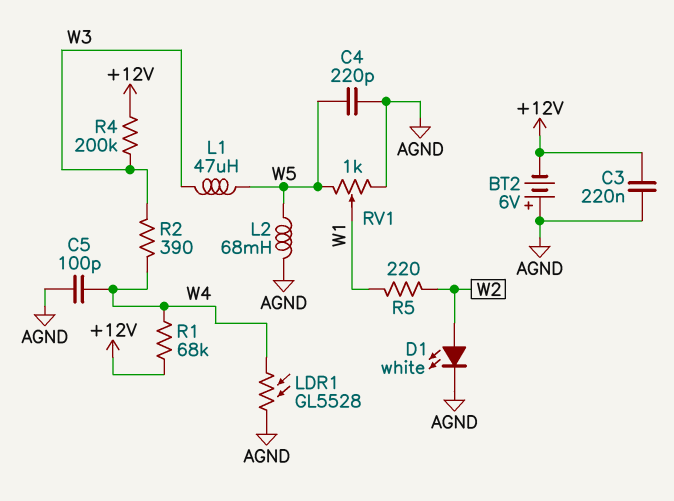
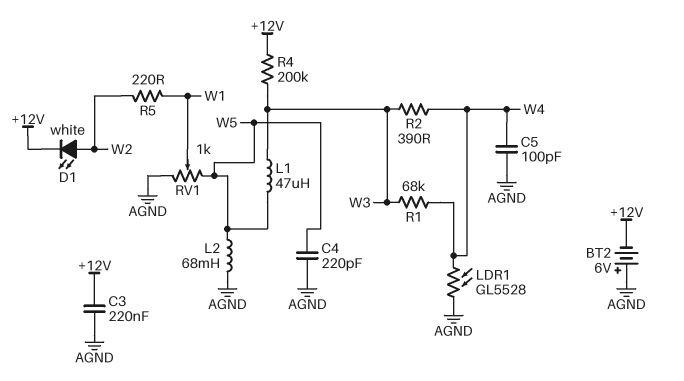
D1: LED white (A W2, K AGND) -> LED white (A W2, K +12V)
R1: 68k (+12V, W4) -> 68k (W3, W4)

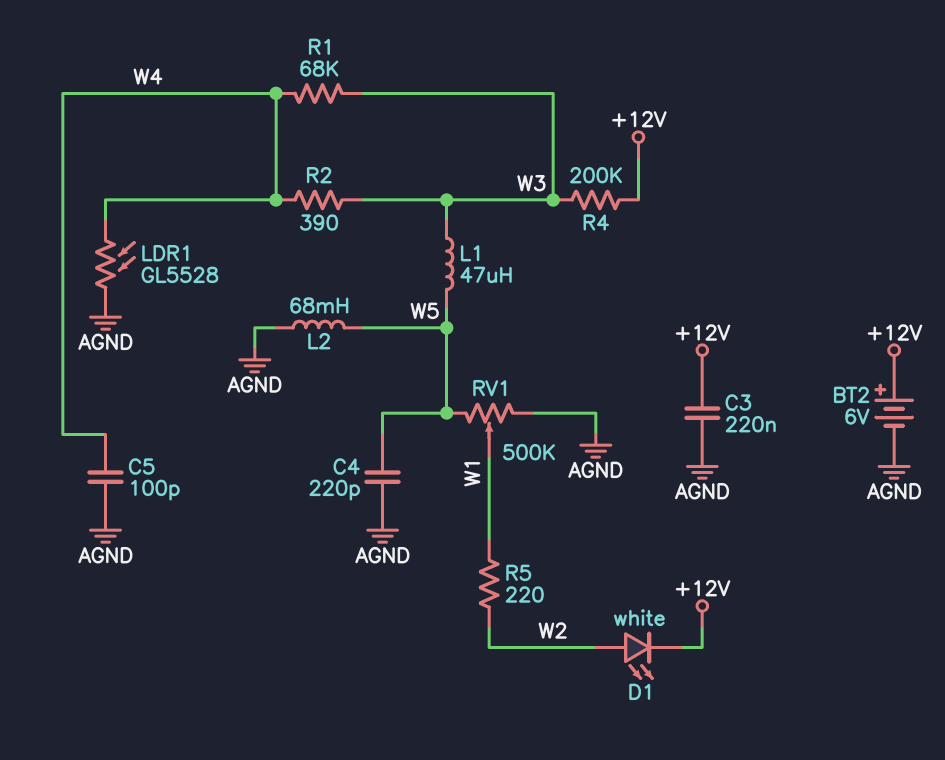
BT2: 6V (plus AGND, minus +12V) -> 6V (plus +12V, minus AGND)
RV1: 1k (AGND, W5, wiper W1) -> 500k (AGND, W5, wiper W1)

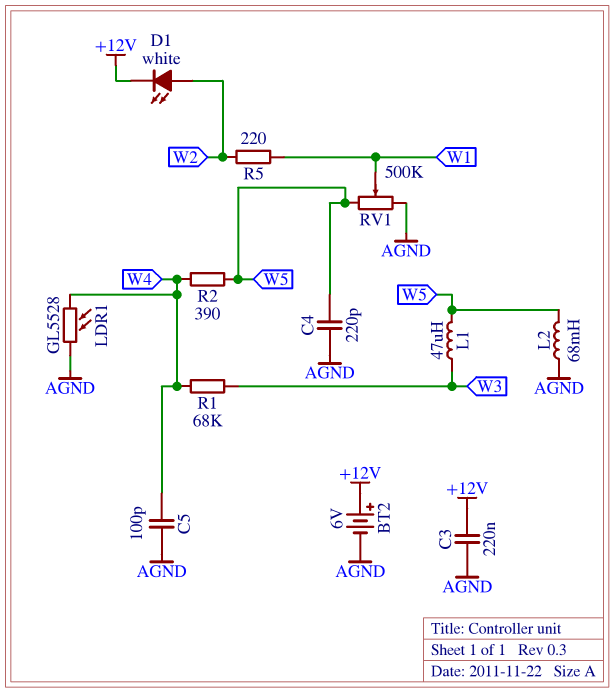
R2: 390 (W3, W4) -> 390 (W4, W5)
R4: 200k (+12V, W3) -> none

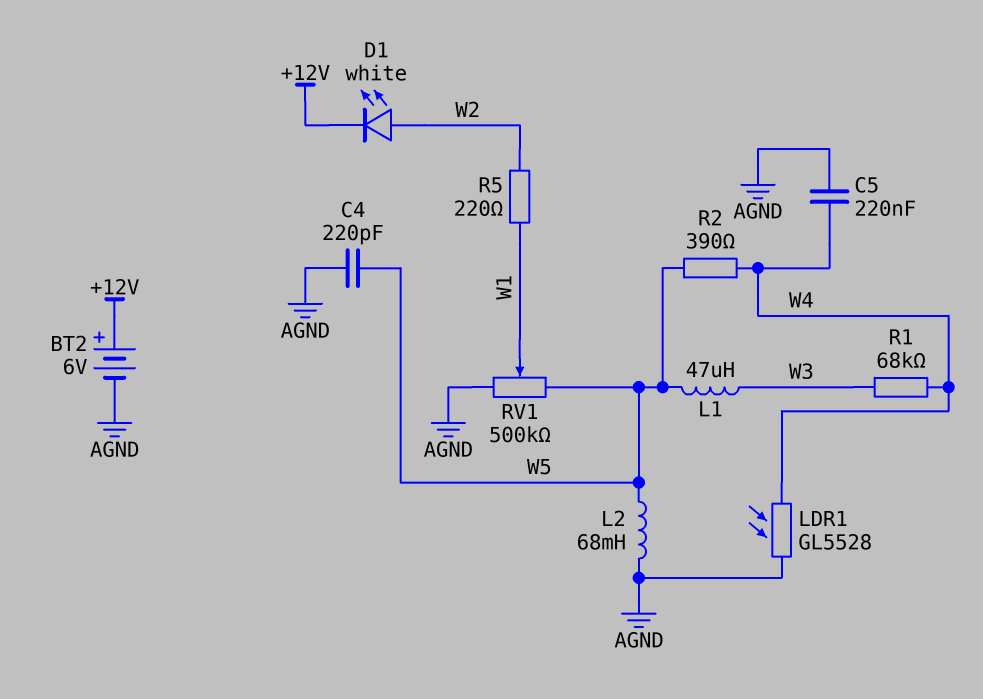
C3: 220nF (+12V, AGND) -> none
C5: 100pF (AGND, W4) -> 220nF (AGND, W4)

